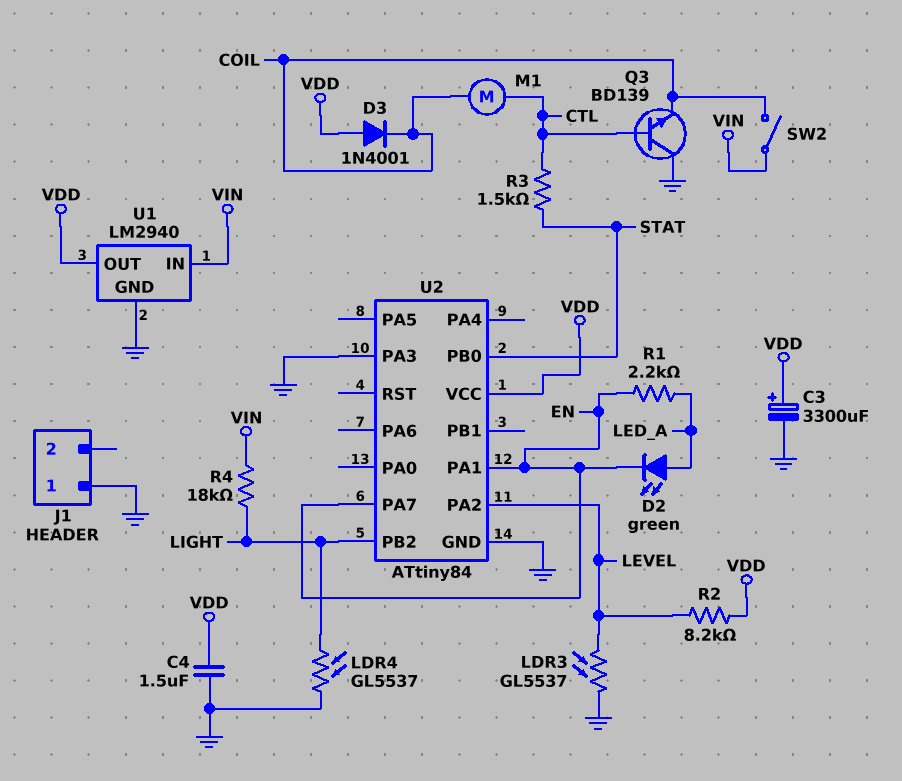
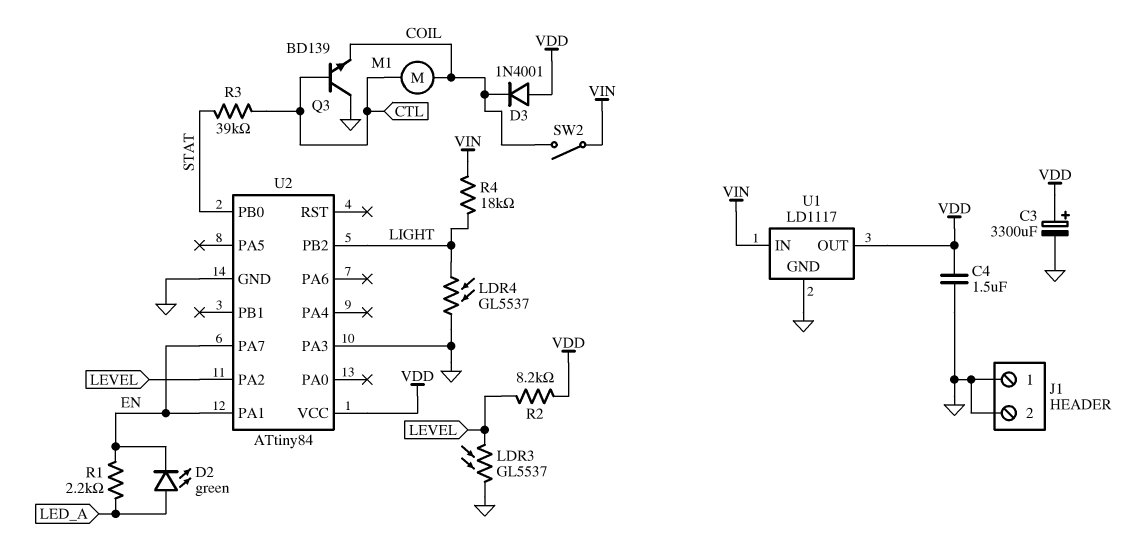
J1 pin 2: none -> GND
R3: 1.5k (CTL, STAT) -> 39k (CTL, STAT)
U1: LM2940 -> LD1117

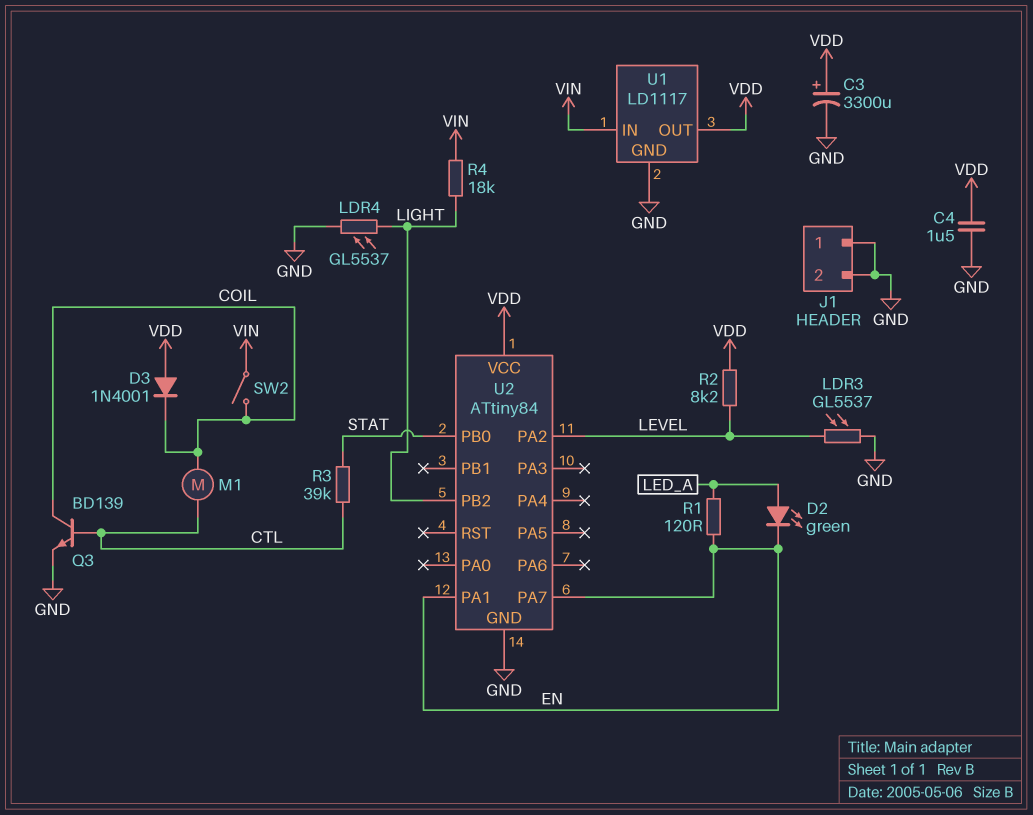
Q3: NPN BD139 (B CTL, C GND, E COIL) -> NPN BD139 (B CTL, C COIL, E GND)
R1: 2.2k (EN, LED_A) -> 120 (EN, LED_A)
U2 pin PA3: GND -> none

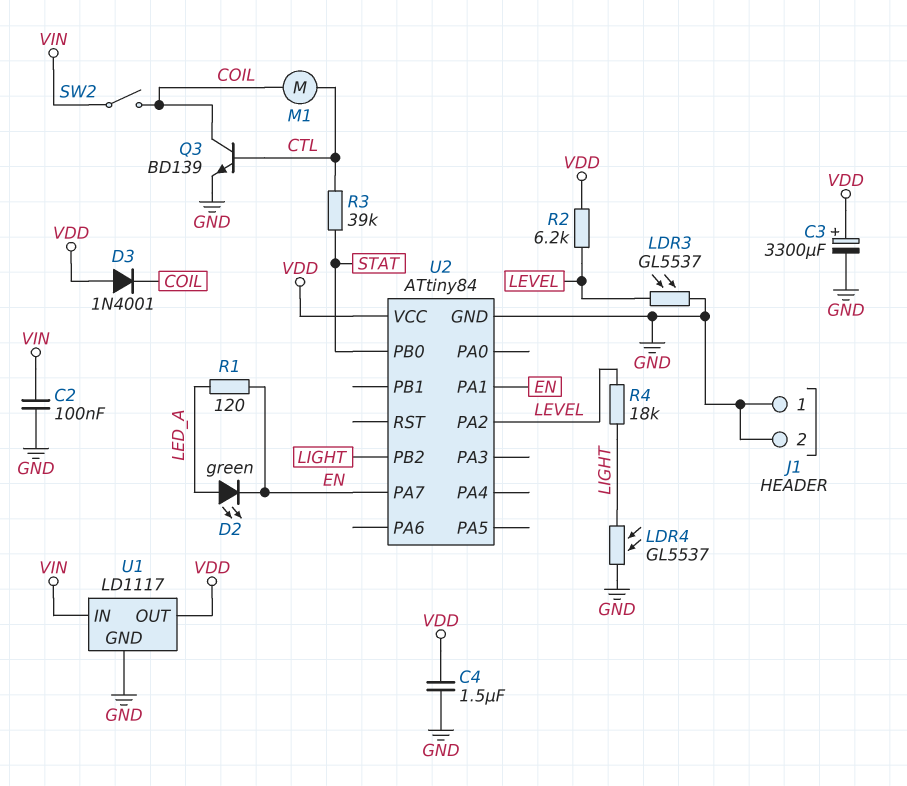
C2: none -> 100nF (GND, VIN)
R2: 8.2k (LEVEL, VDD) -> 6.2k (LEVEL, VDD)
R4: 18k (LIGHT, VIN) -> 18k (LEVEL, LIGHT)

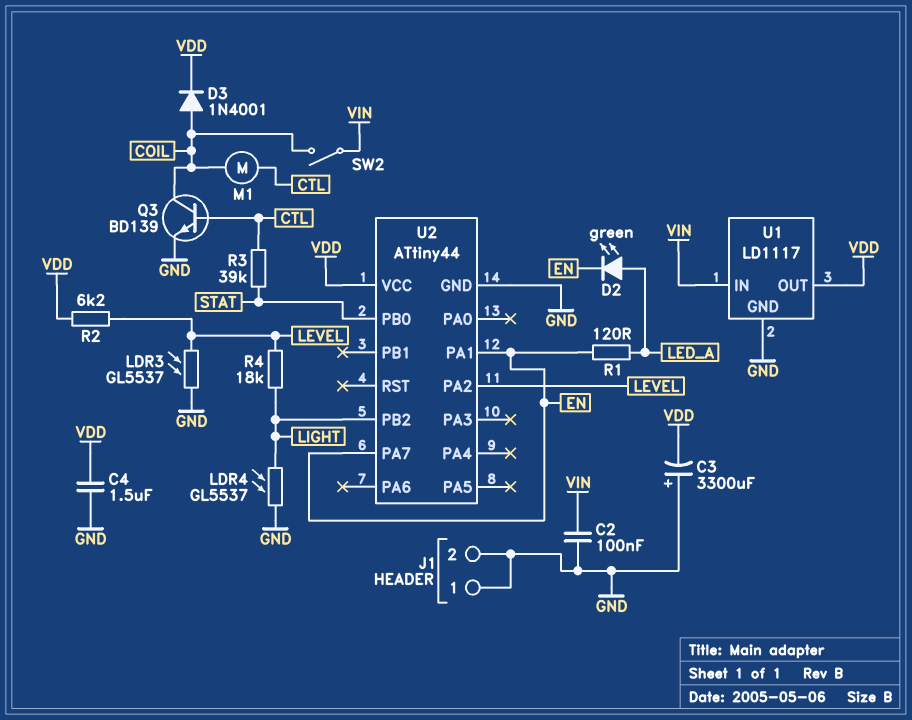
C3: 3300uF (plus VDD, minus GND) -> 3300uF (plus GND, minus VDD)
D3: diode 1N4001 (A VDD, K COIL) -> diode 1N4001 (A COIL, K VDD)
U2: ATtiny84 -> ATtiny44

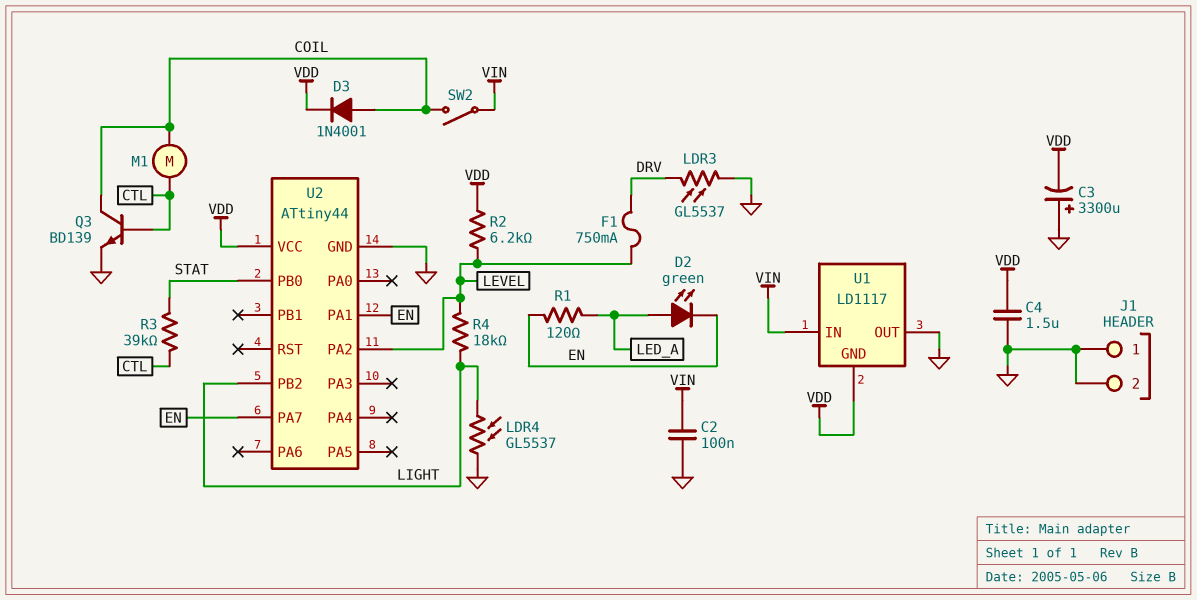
F1: none -> 750mA (DRV, LEVEL)
LDR3: GL5537 (GND, LEVEL) -> GL5537 (DRV, GND)
U1 pin GND: GND -> VDD
U1 pin OUT: VDD -> GND

